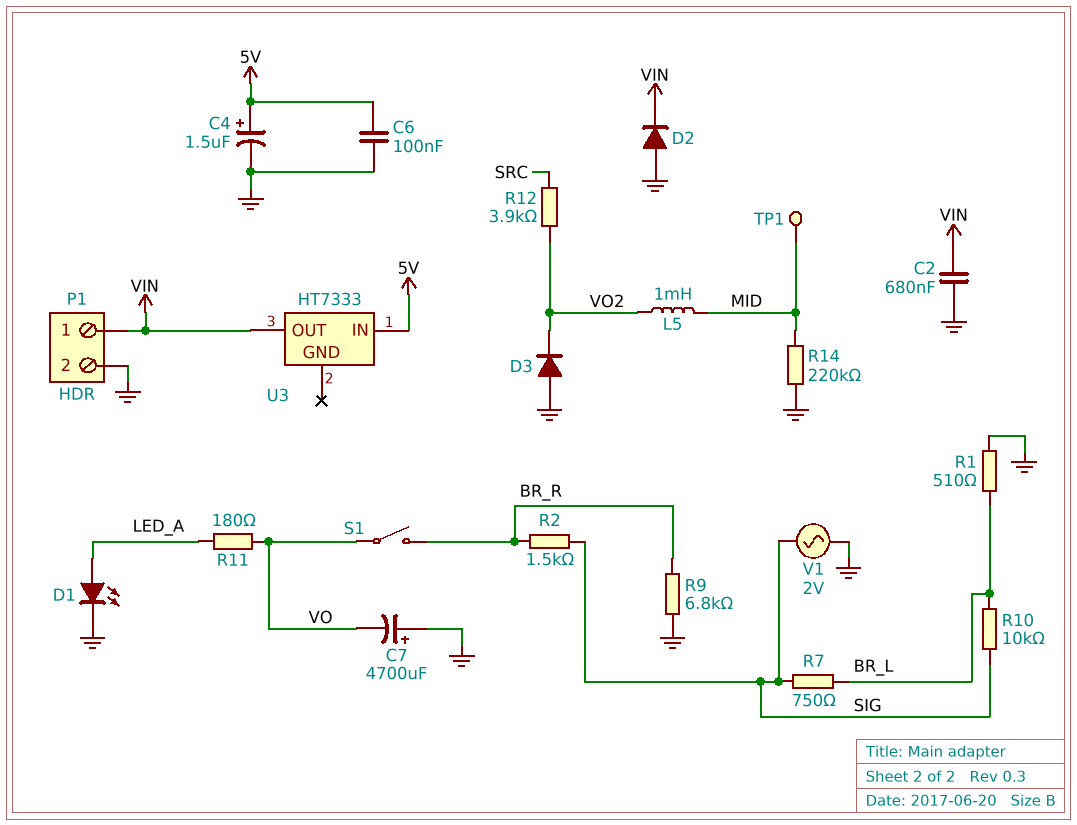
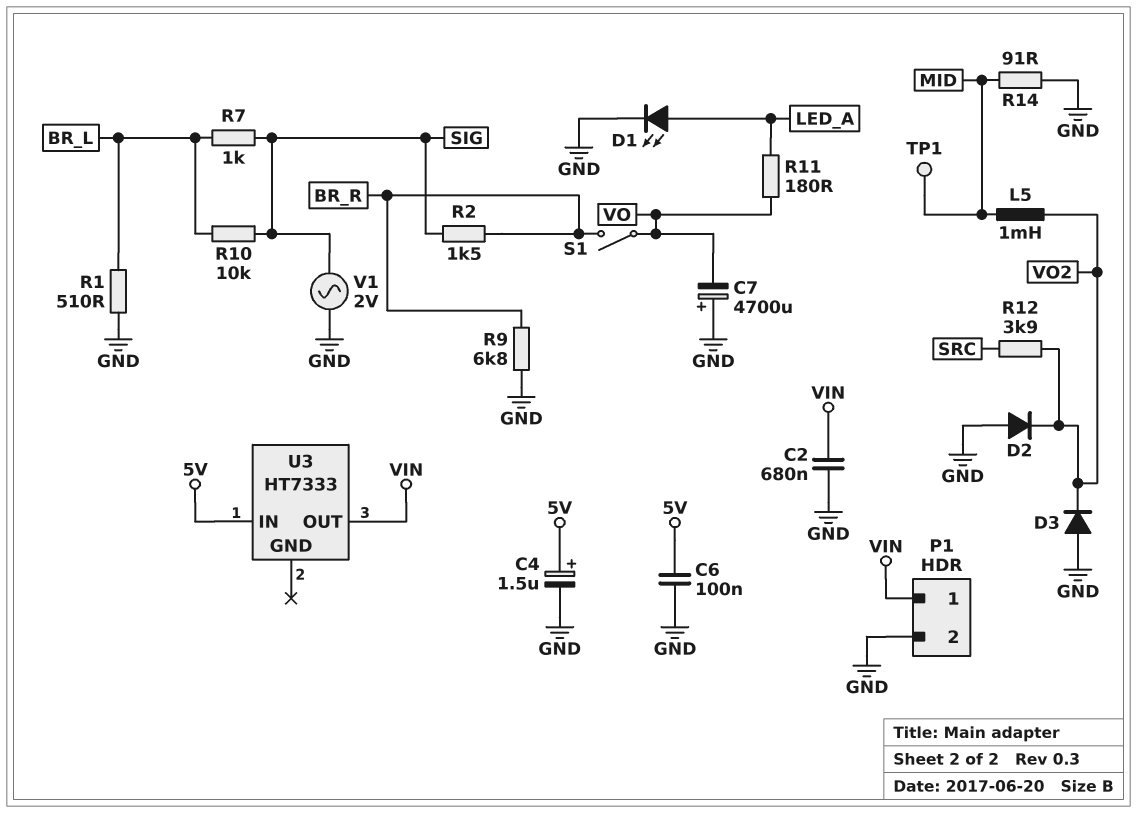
D2: diode (A GND, K VIN) -> diode (A GND, K VO2)
R7: 750 (BR_L, SIG) -> 1k (BR_L, SIG)
R14: 220k (GND, MID) -> 91 (GND, MID)

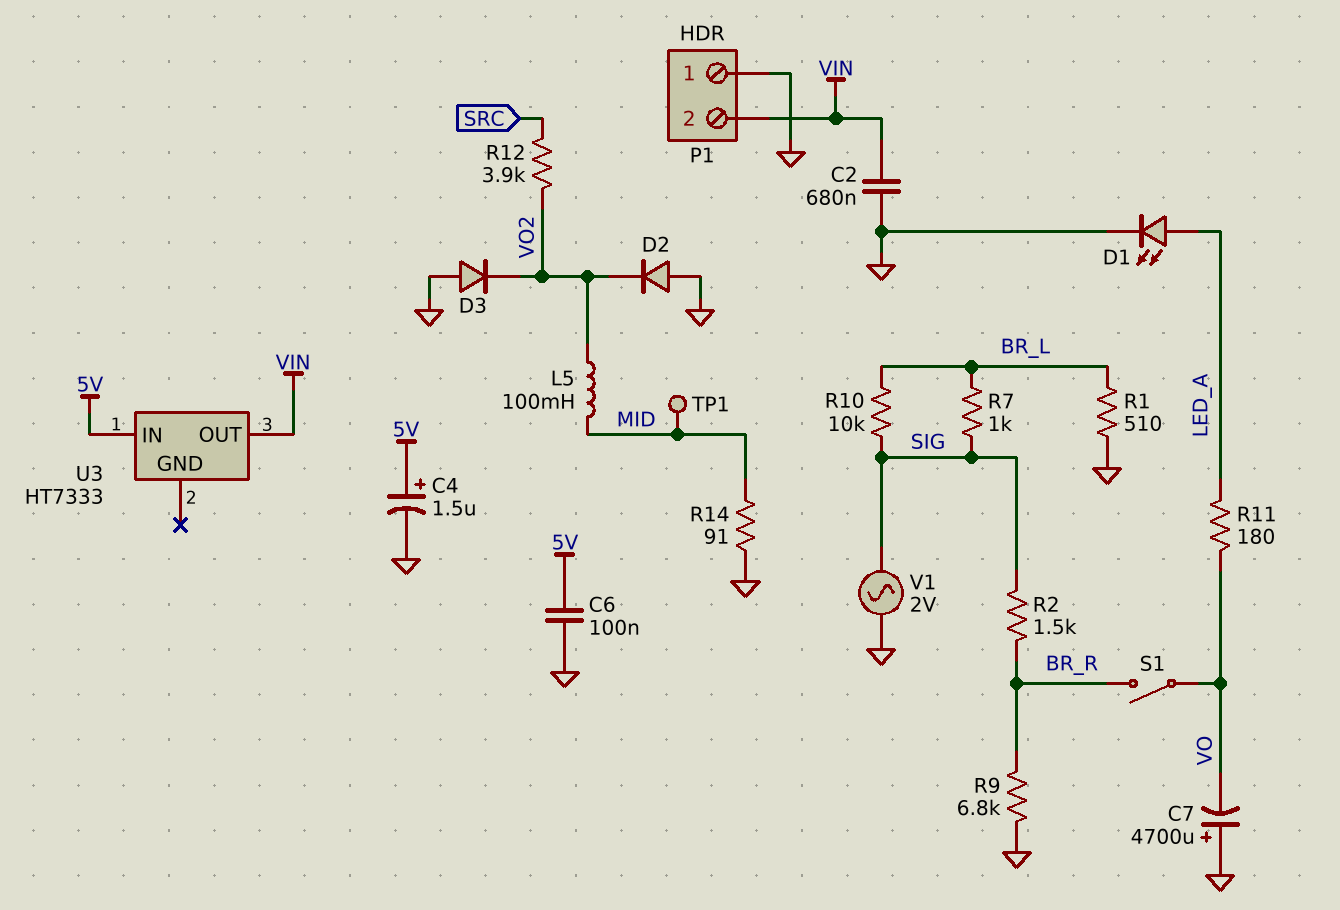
L5: 1mH (MID, VO2) -> 100mH (MID, VO2)
P1 pin 1: VIN -> GND
P1 pin 2: GND -> VIN

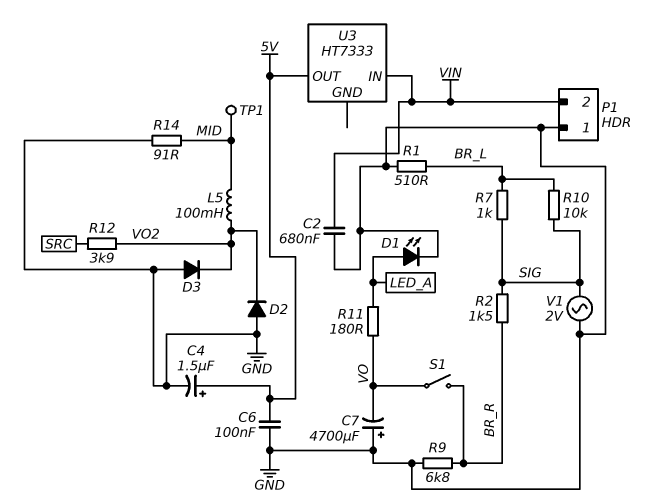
U3 pin IN: 5V -> VIN
U3 pin OUT: VIN -> 5V

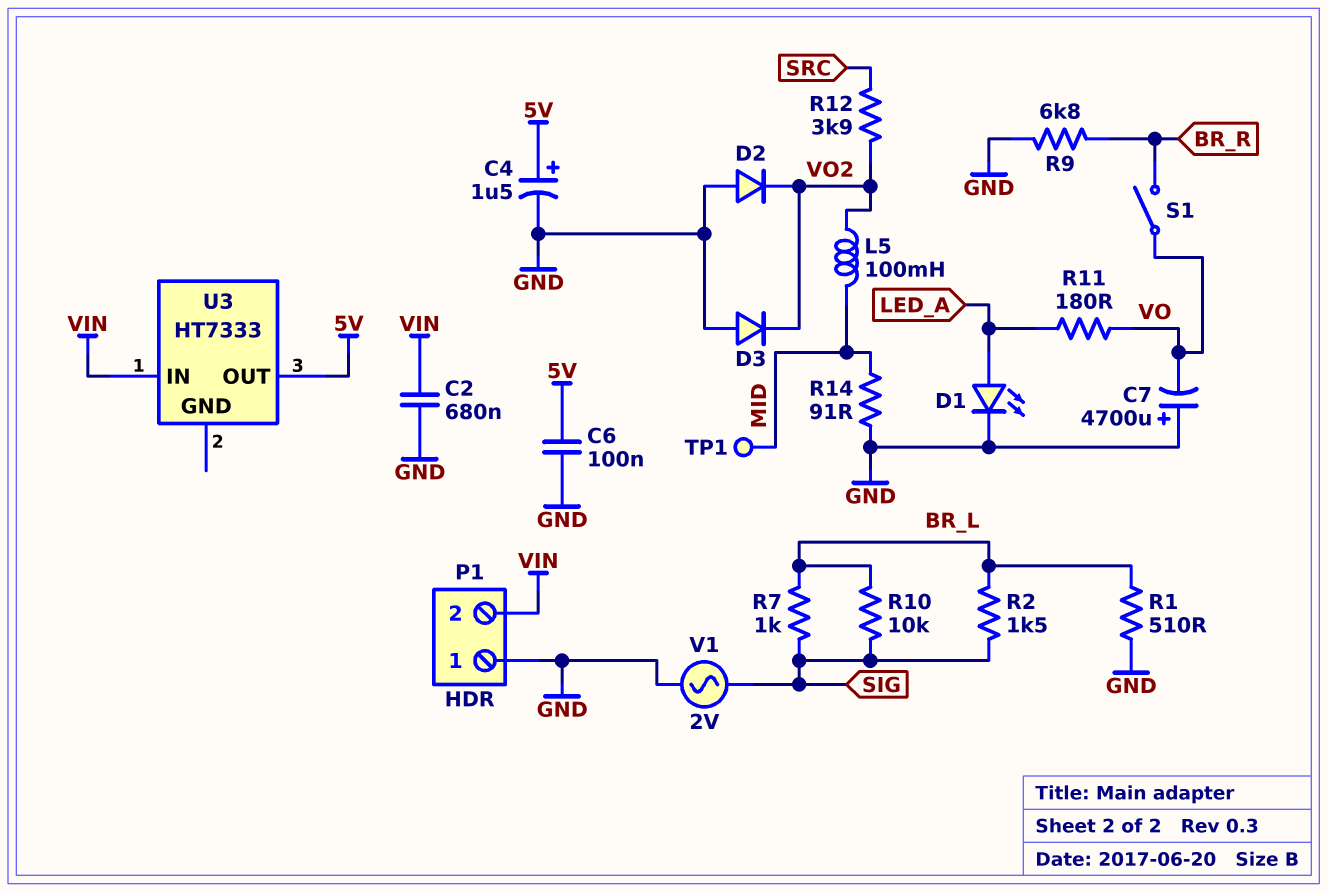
R2: 1.5k (BR_R, SIG) -> 1.5k (BR_L, SIG)

